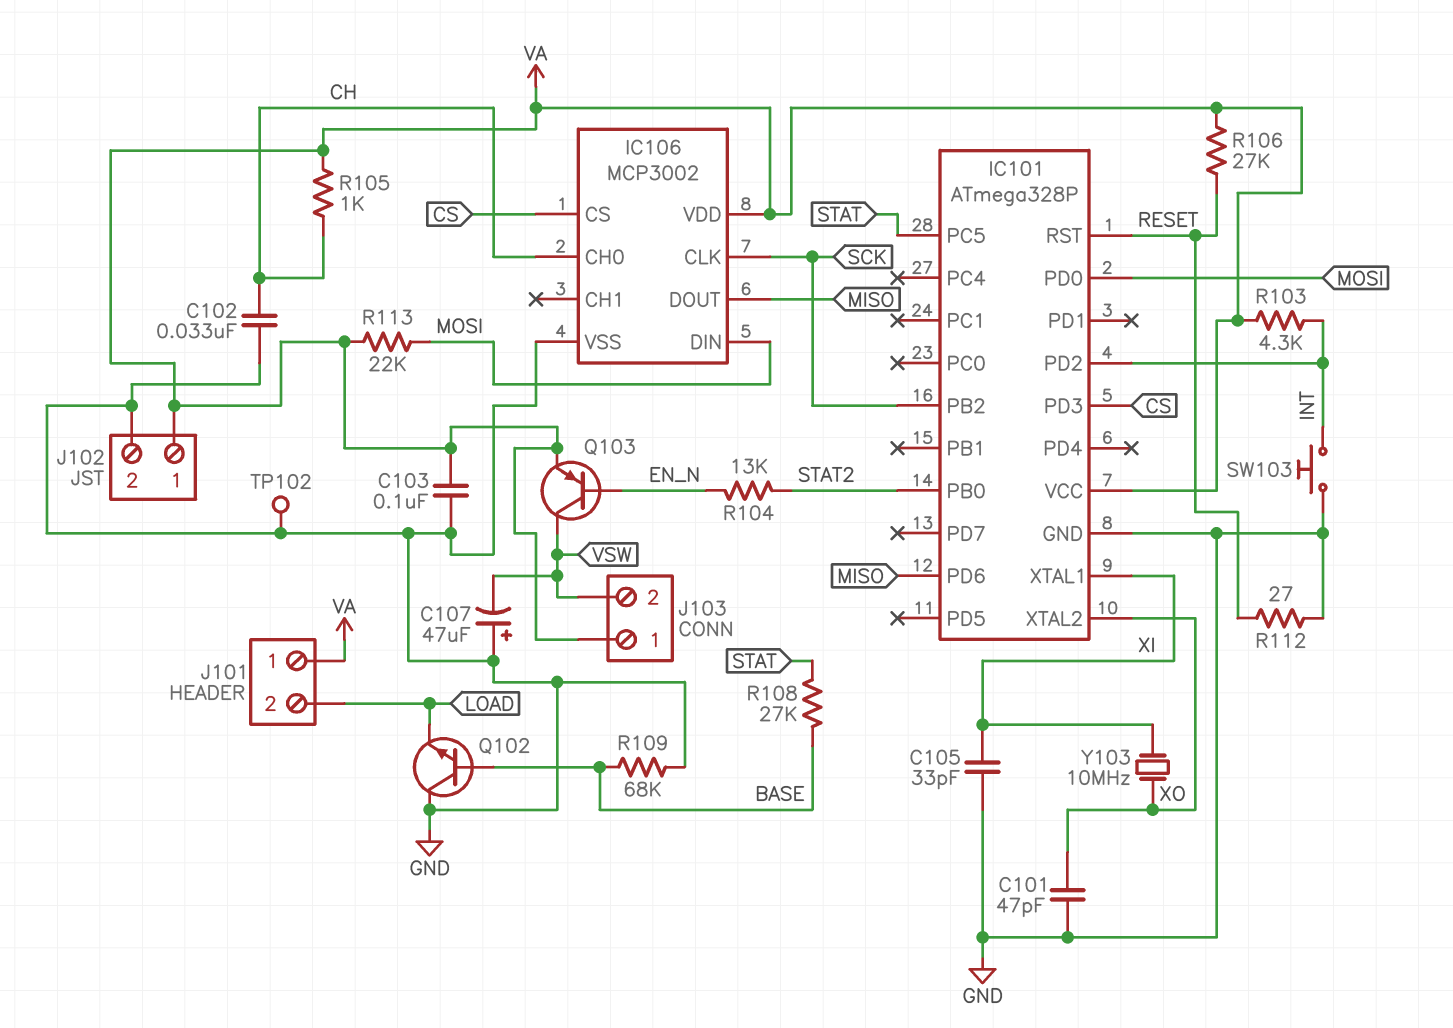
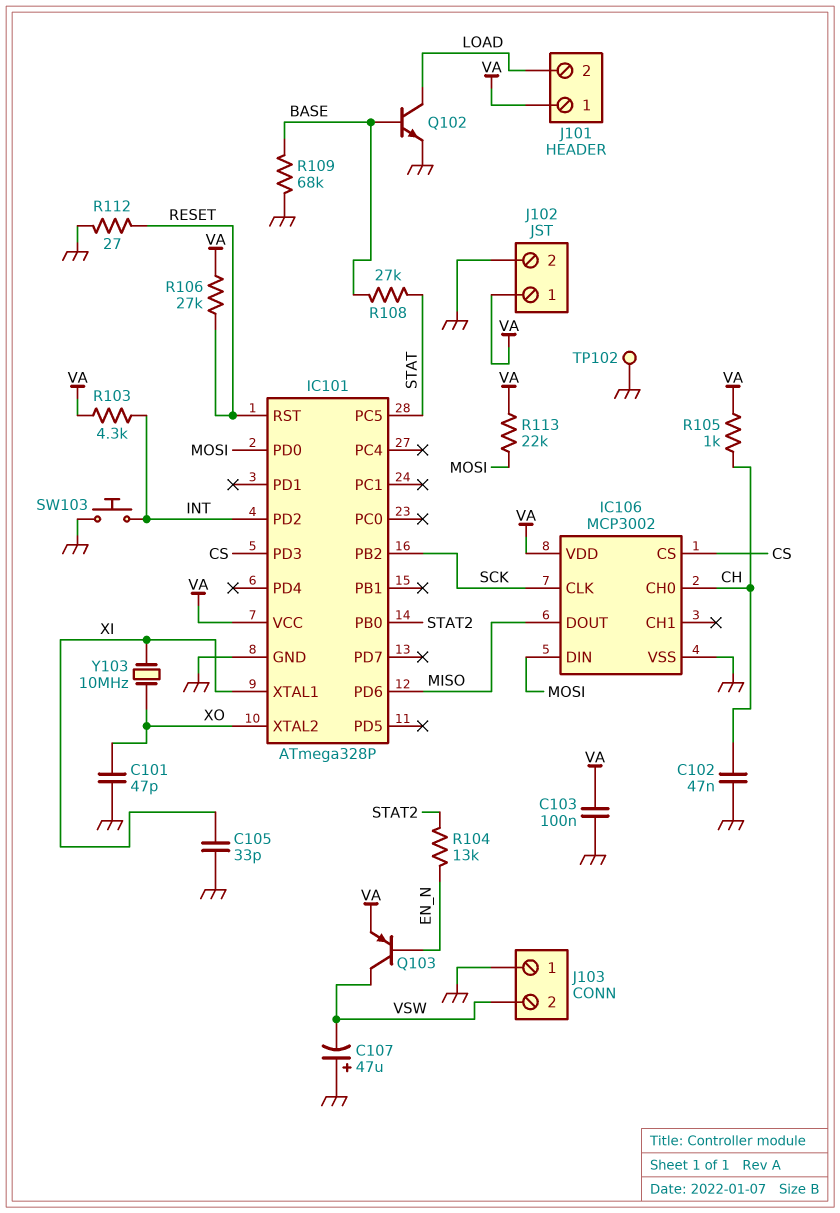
C102: 33nF (CH, GND) -> 47nF (CH, GND)
J103 pin 1: VA -> GND
Q102: NPN (B BASE, C GND, E LOAD) -> NPN (B BASE, C LOAD, E GND)

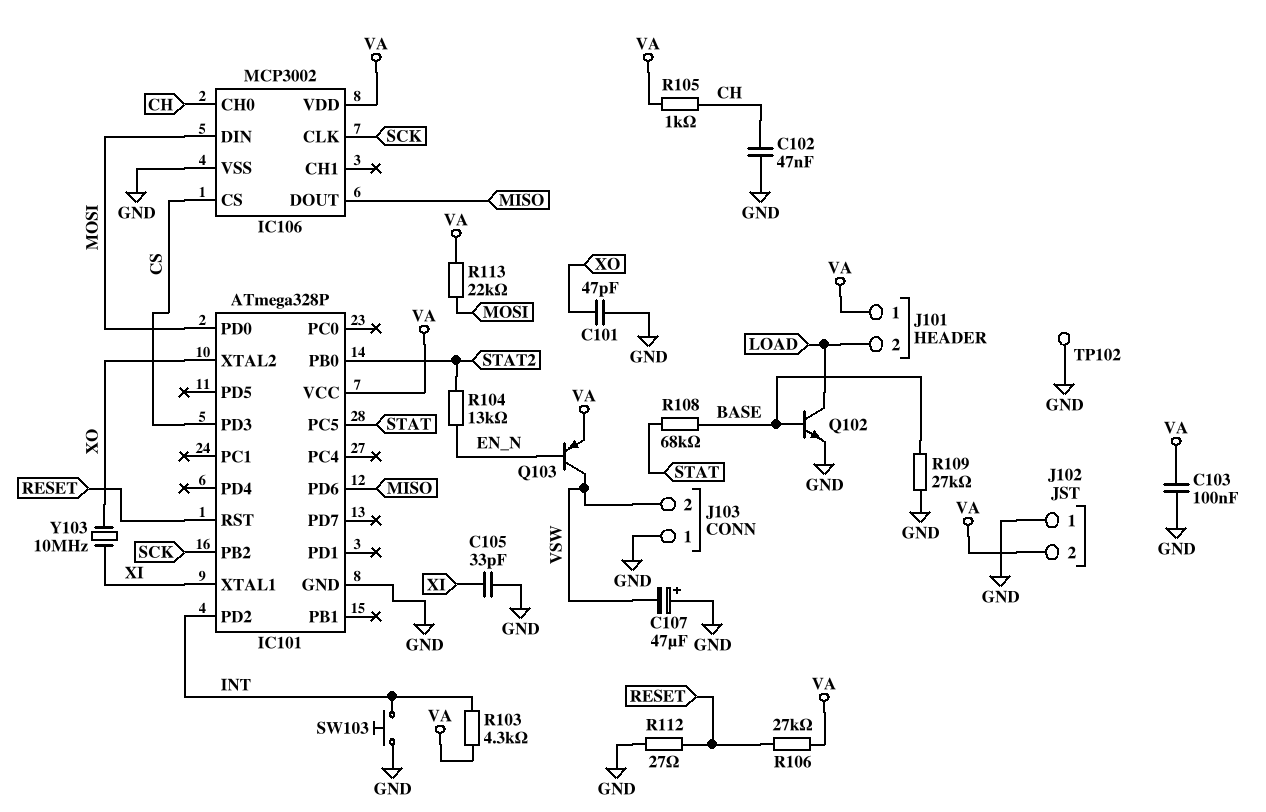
J102 pin 1: VA -> GND
J102 pin 2: GND -> VA
R108: 27k (BASE, STAT) -> 68k (BASE, STAT)
R109: 68k (BASE, GND) -> 27k (BASE, GND)

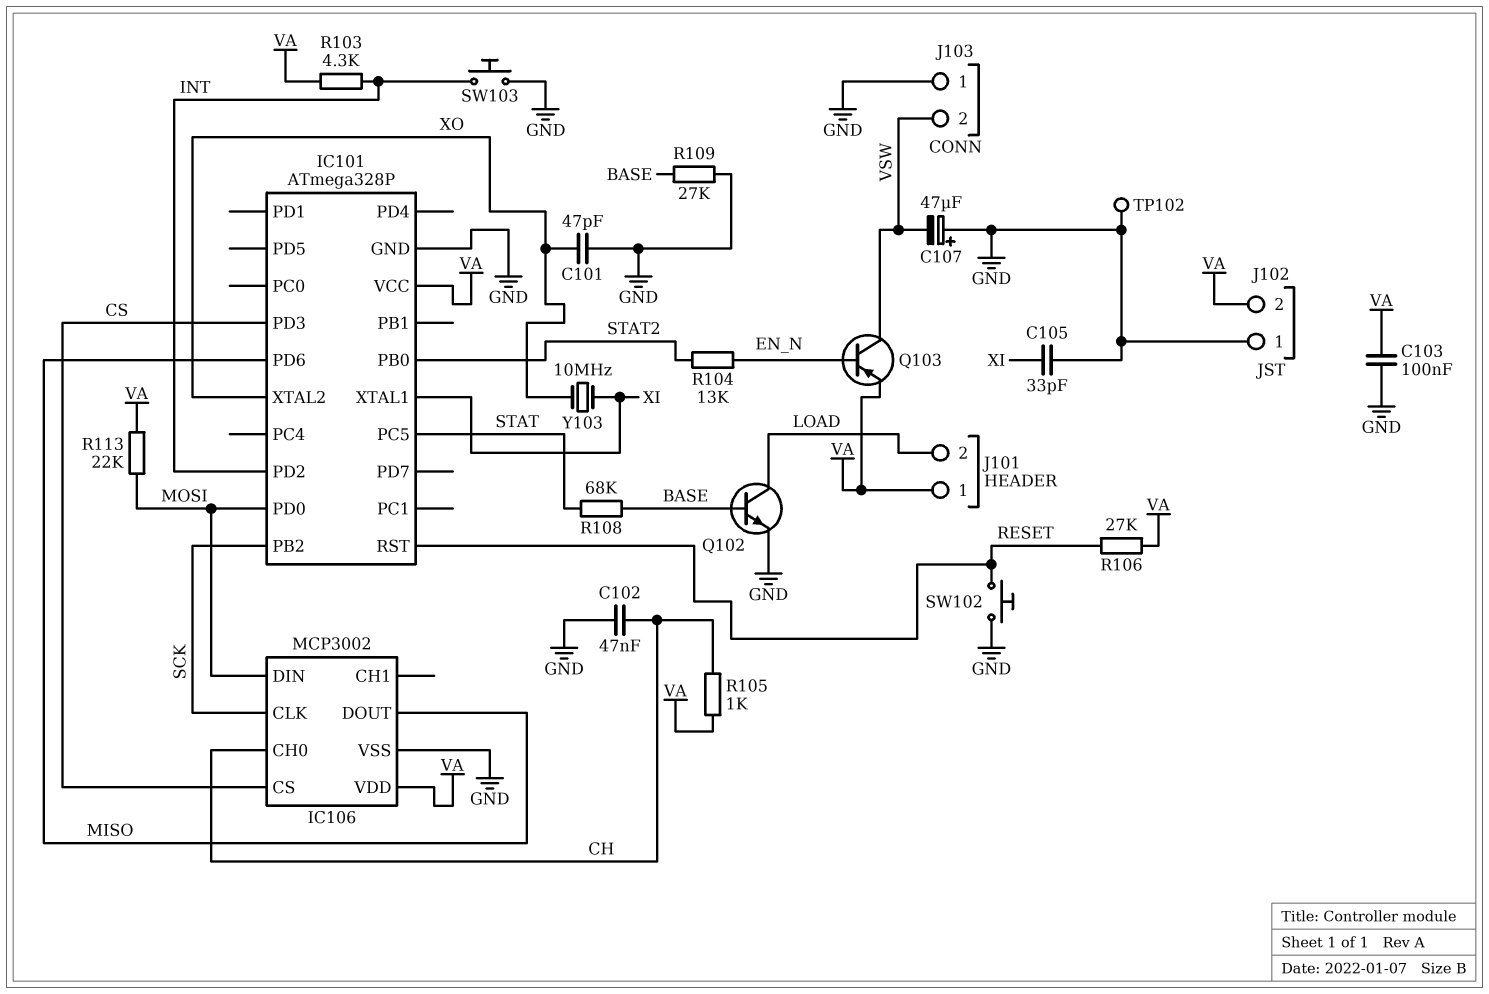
R112: 27 (GND, RESET) -> none
SW102: none -> button (GND, RESET)

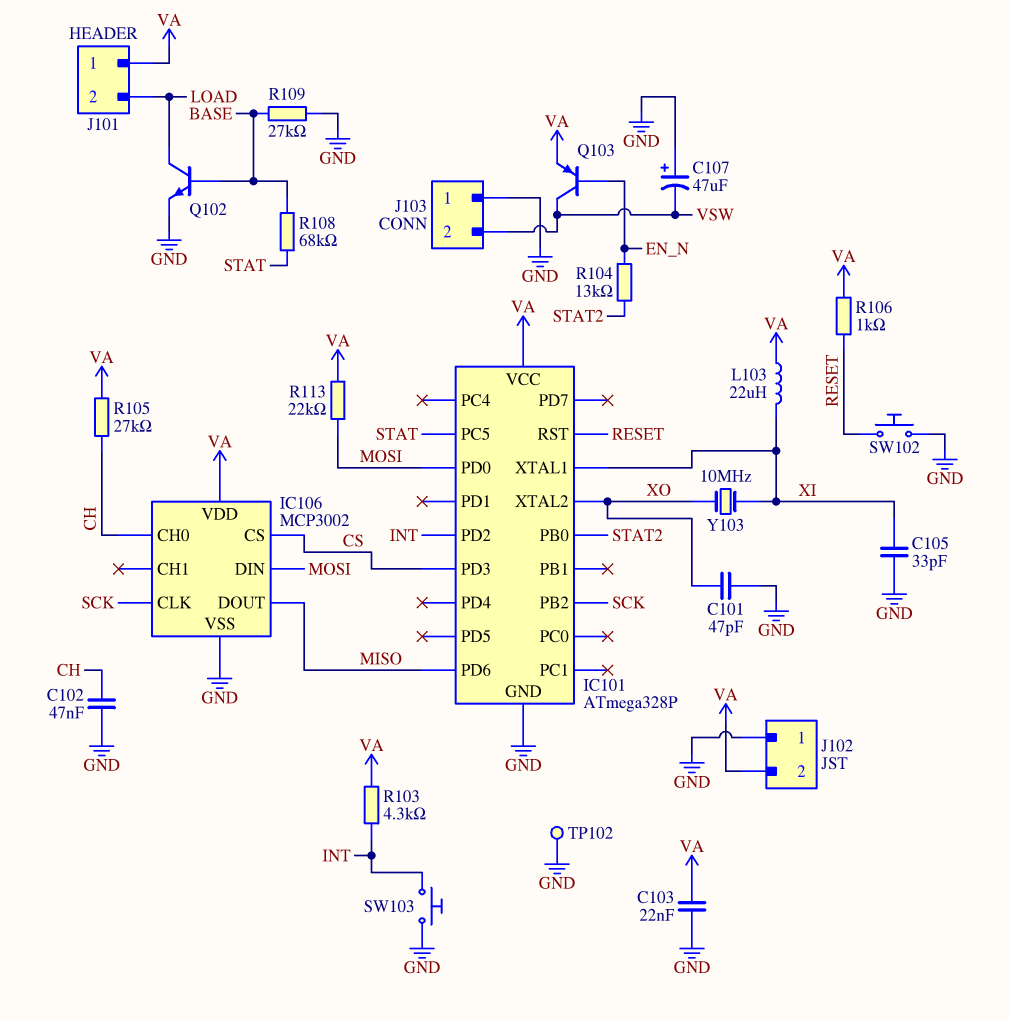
C103: 100nF (GND, VA) -> 22nF (GND, VA)
L103: none -> 22uH (VA, XI)
R105: 1k (CH, VA) -> 27k (CH, VA)
R106: 27k (RESET, VA) -> 1k (RESET, VA)

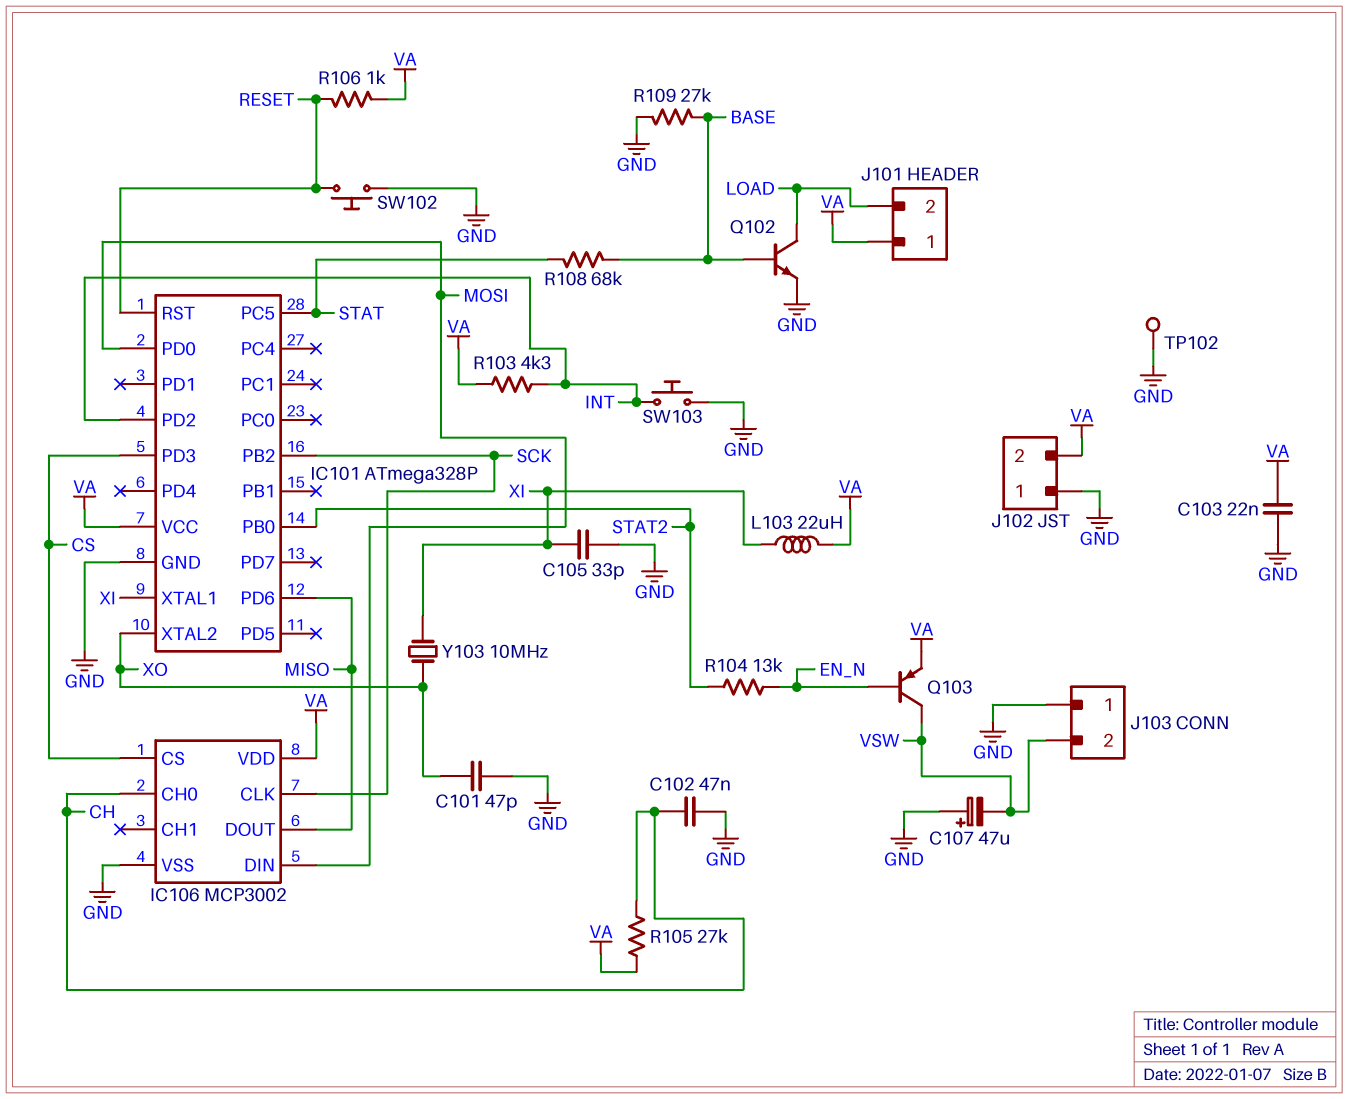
R113: 22k (MOSI, VA) -> none

